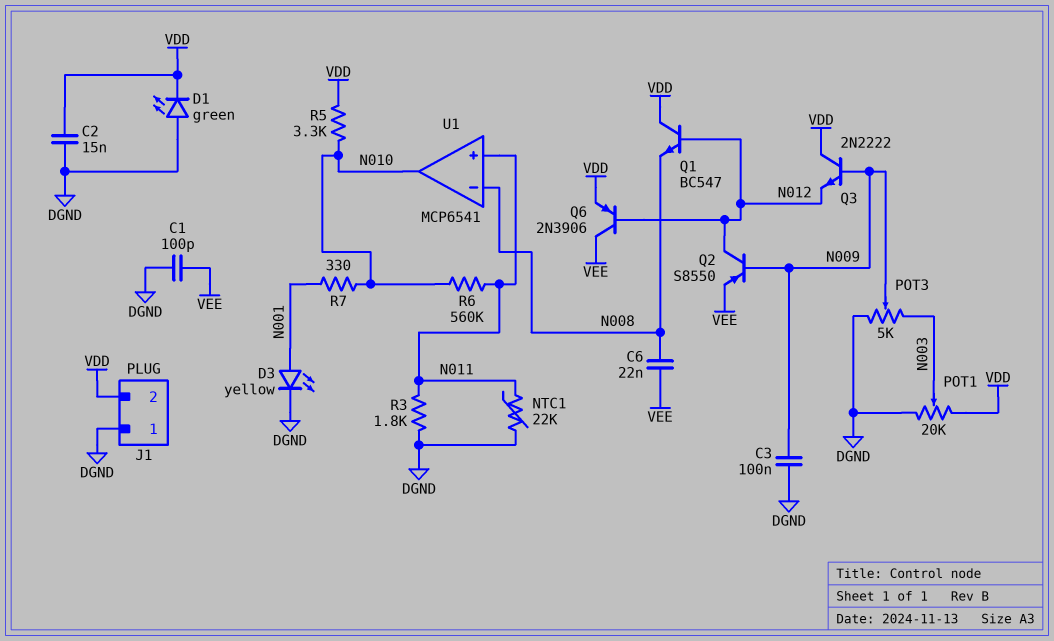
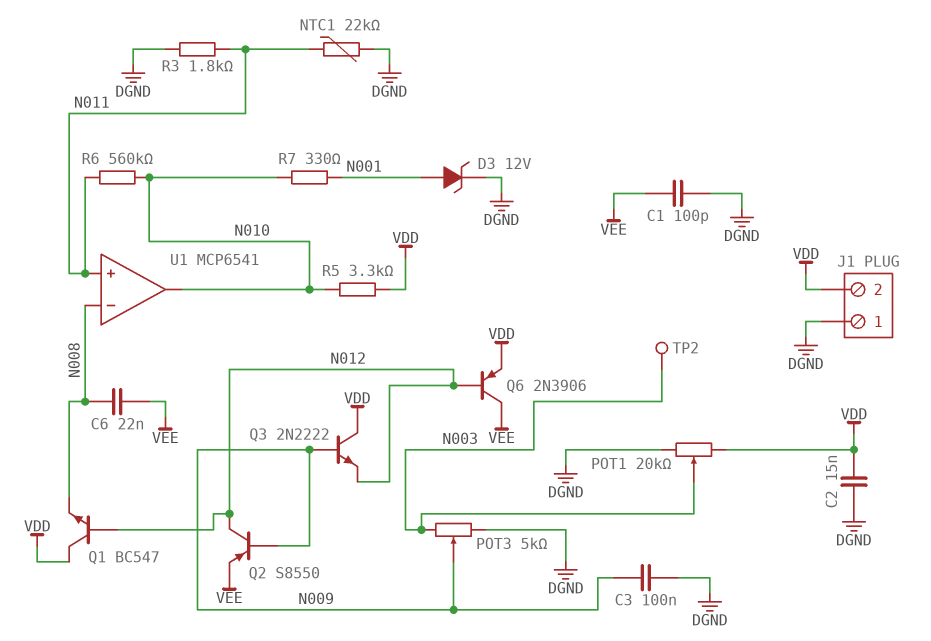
D1: LED green (A DGND, K VDD) -> none
D3: LED yellow (A N001, K DGND) -> zener 12V (A N001, K DGND)
TP2: none -> test point (N003)

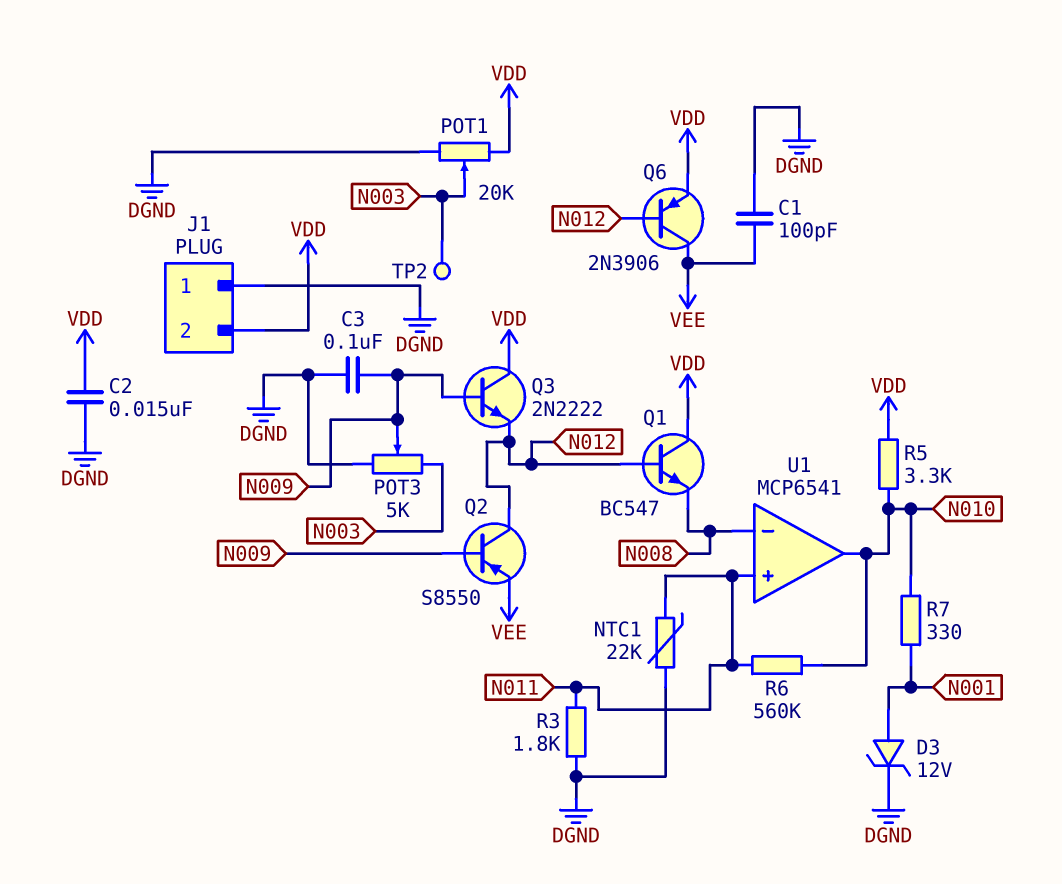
C6: 22nF (N008, VEE) -> none

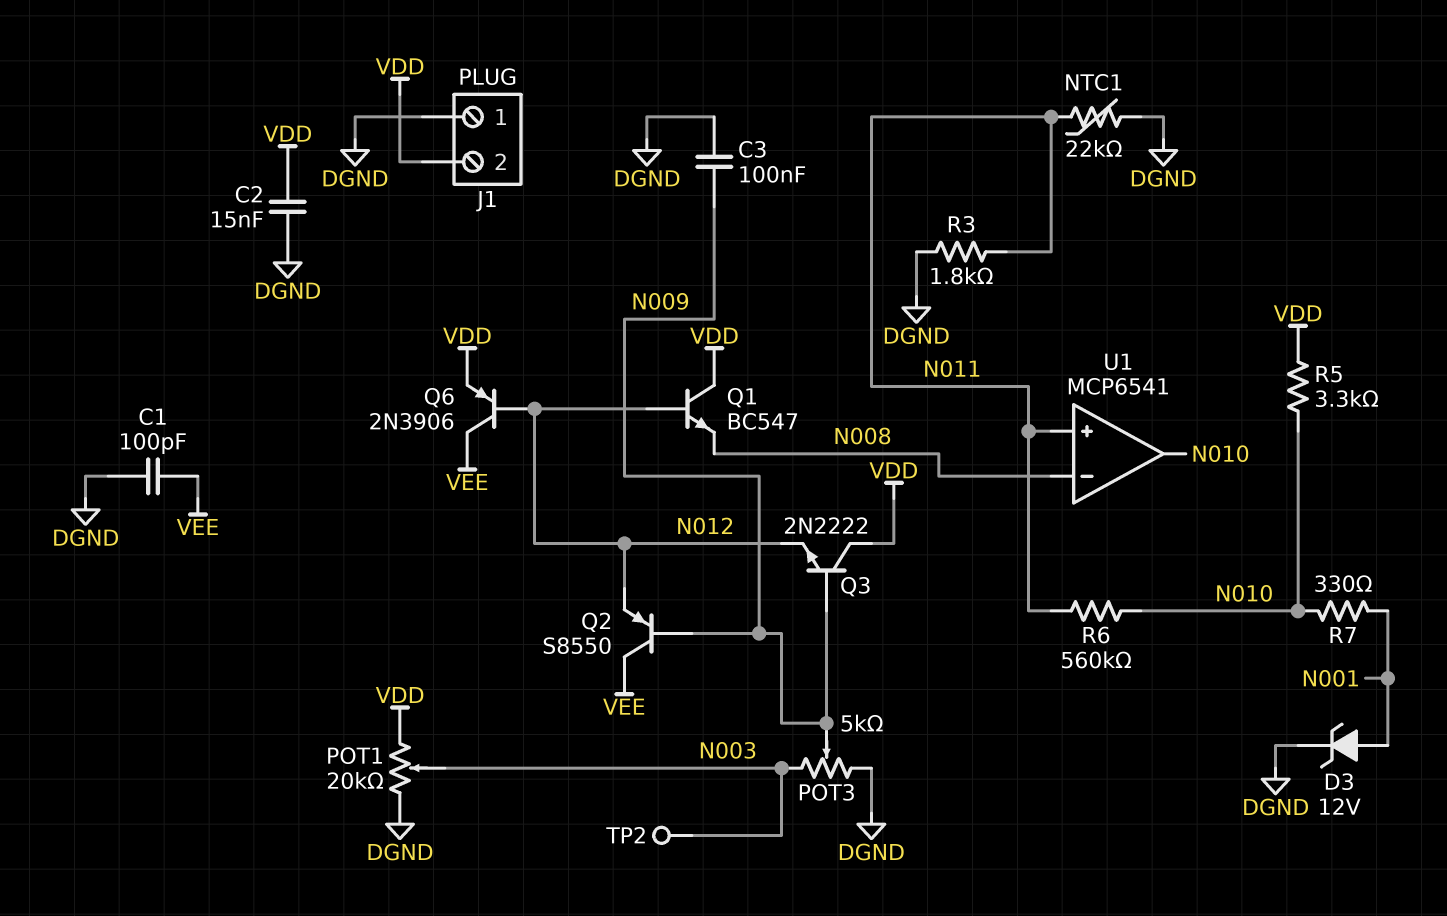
Q2: PNP S8550 (B N009, C N012, E VEE) -> PNP S8550 (B N009, C VEE, E N012)

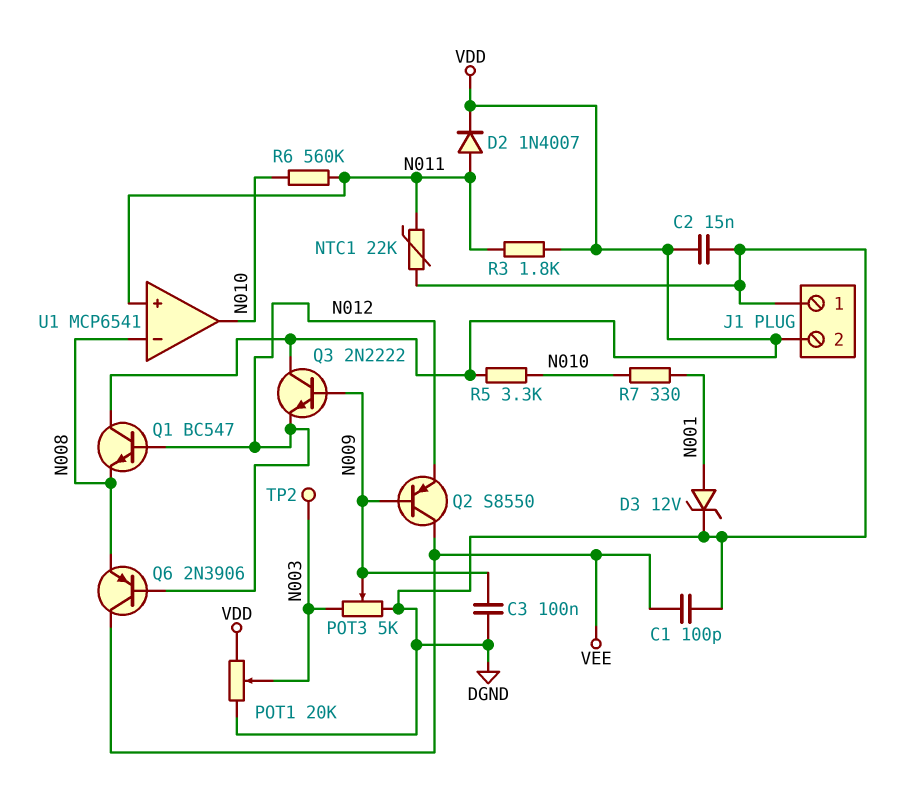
D2: none -> diode 1N4007 (A N011, K VDD)
Q6: PNP 2N3906 (B N012, C VEE, E VDD) -> PNP 2N3906 (B N012, C VEE, E N008)
R3: 1.8k (DGND, N011) -> 1.8k (N011, VDD)

